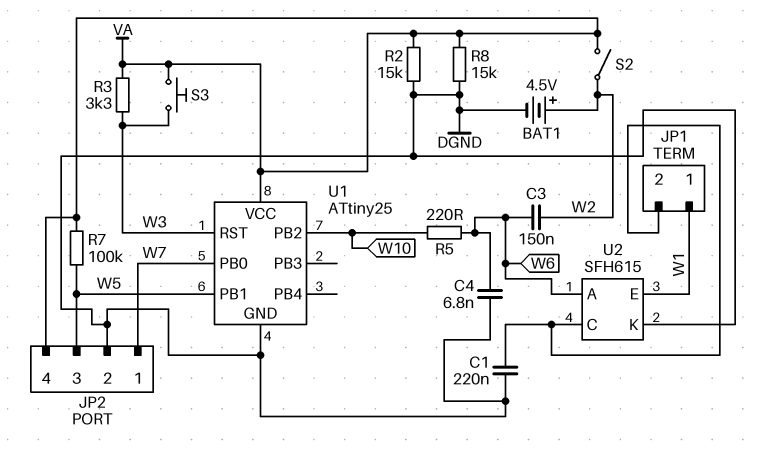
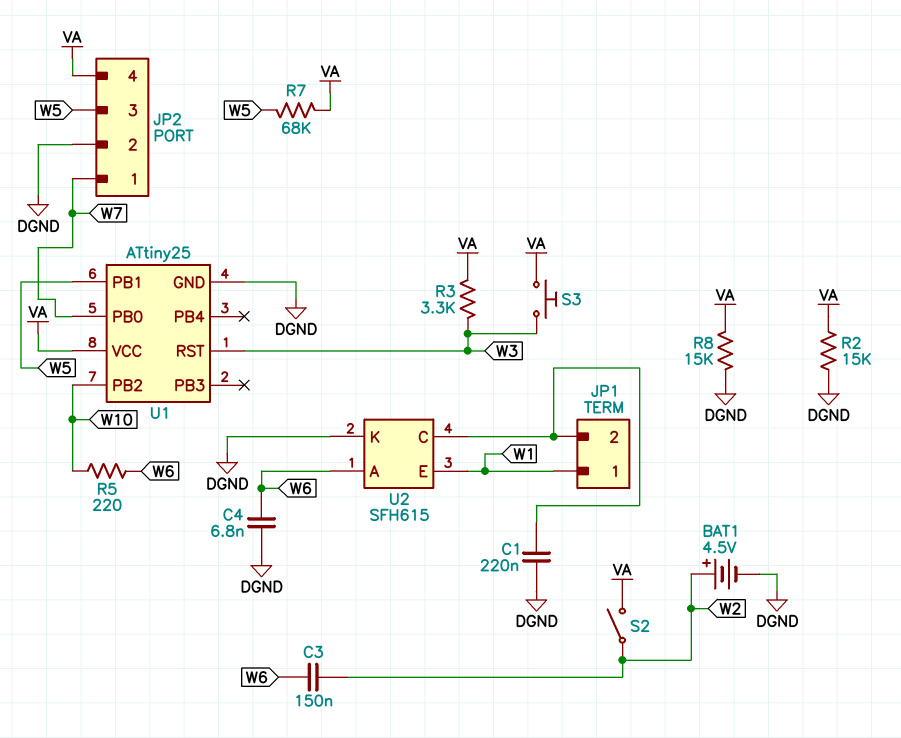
R7: 100k (VA, W5) -> 68k (VA, W5)

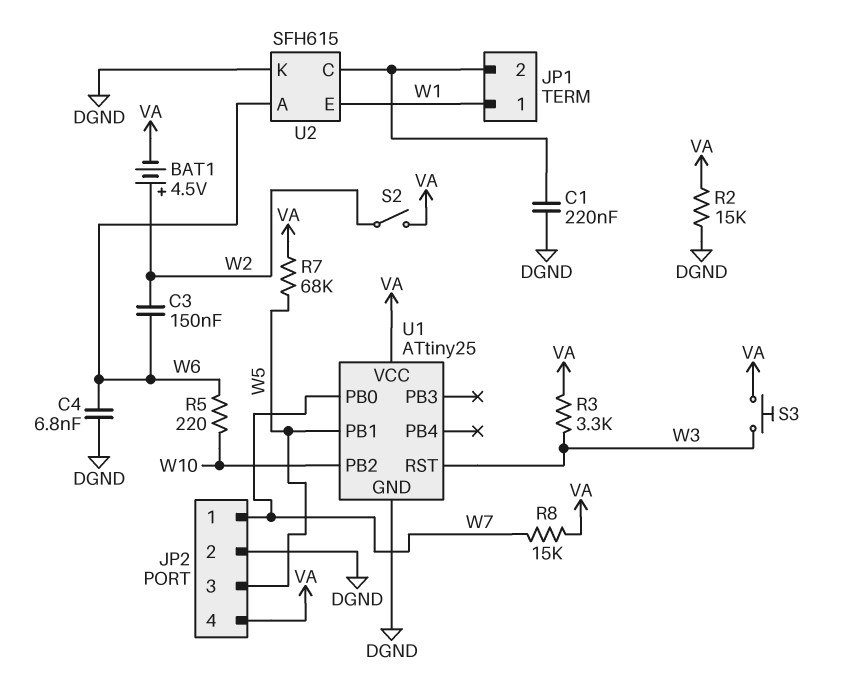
BAT1: 4.5V (plus W2, minus DGND) -> 4.5V (plus W2, minus VA)
R8: 15k (DGND, VA) -> 15k (VA, W7)

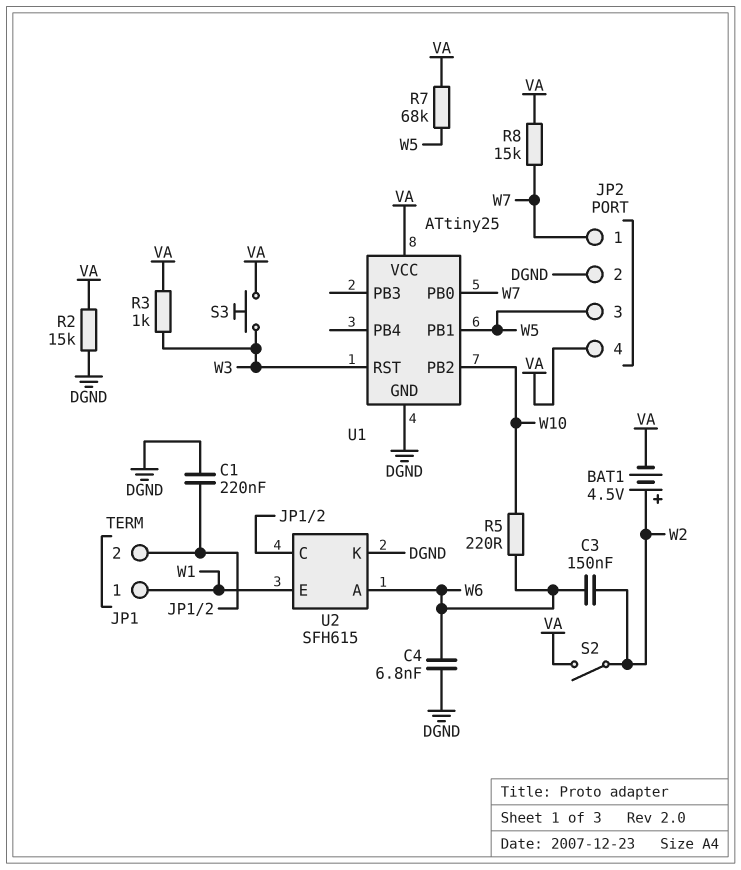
R3: 3.3k (VA, W3) -> 1k (VA, W3)

